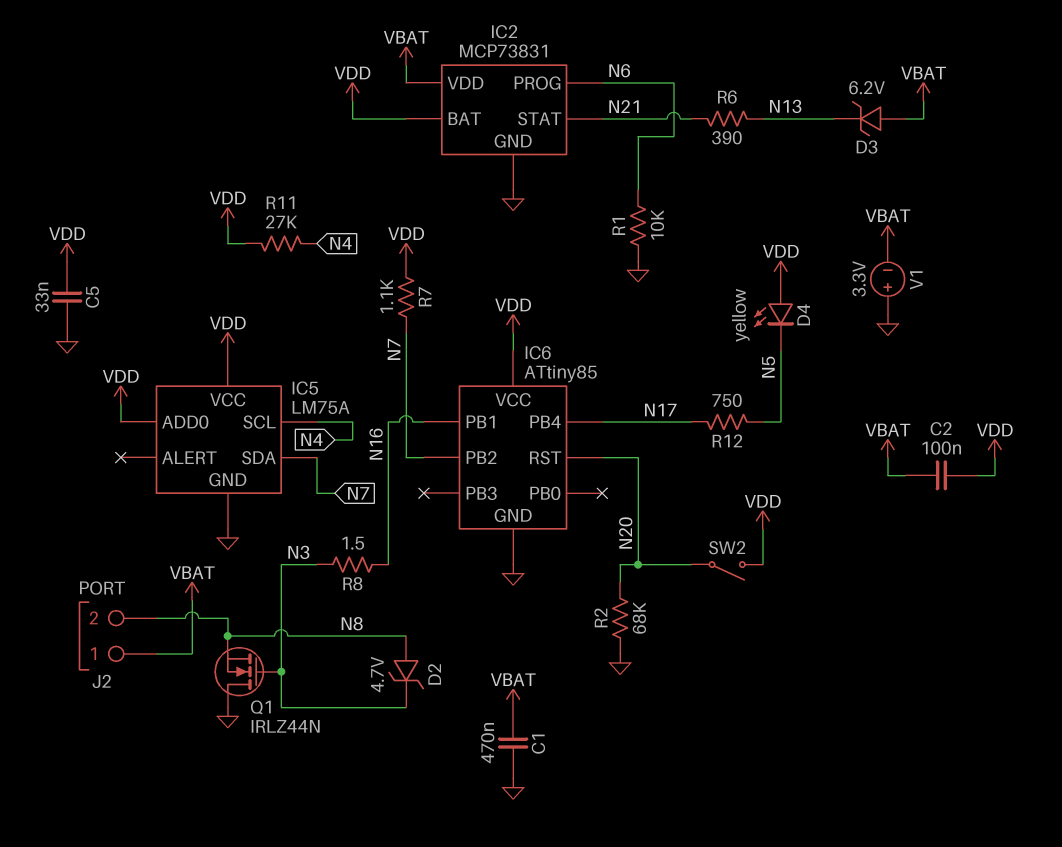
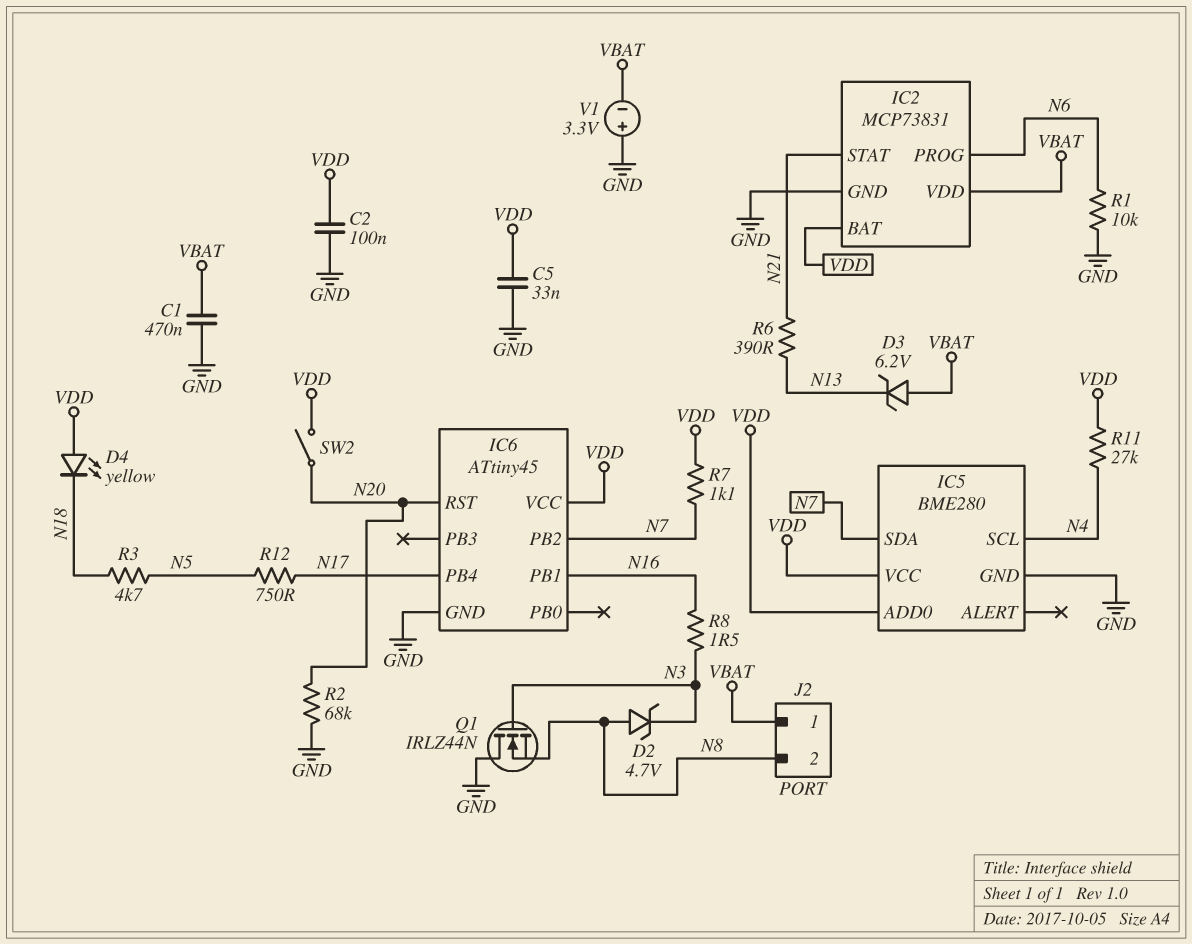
C2: 100nF (VBAT, VDD) -> 100nF (GND, VDD)
D4: LED yellow (A VDD, K N5) -> LED yellow (A VDD, K N18)
IC5: LM75A -> BME280
IC6: ATtiny85 -> ATtiny45
R3: none -> 4.7k (N5, N18)

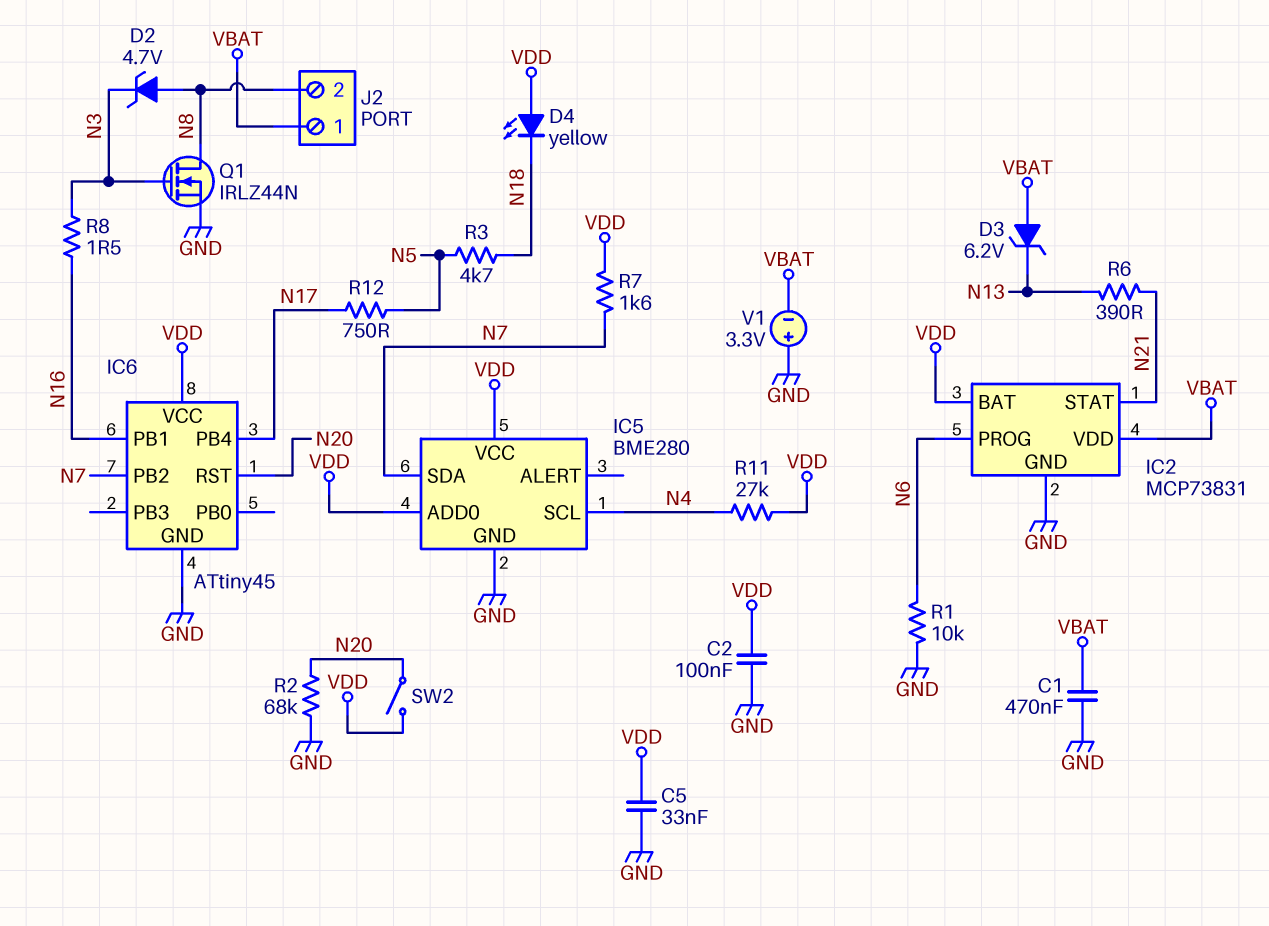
Q1: NMOS IRLZ44N (G N3, D GND, S N8) -> NMOS IRLZ44N (G N3, D N8, S GND)
R7: 1.1k (N7, VDD) -> 1.6k (N7, VDD)

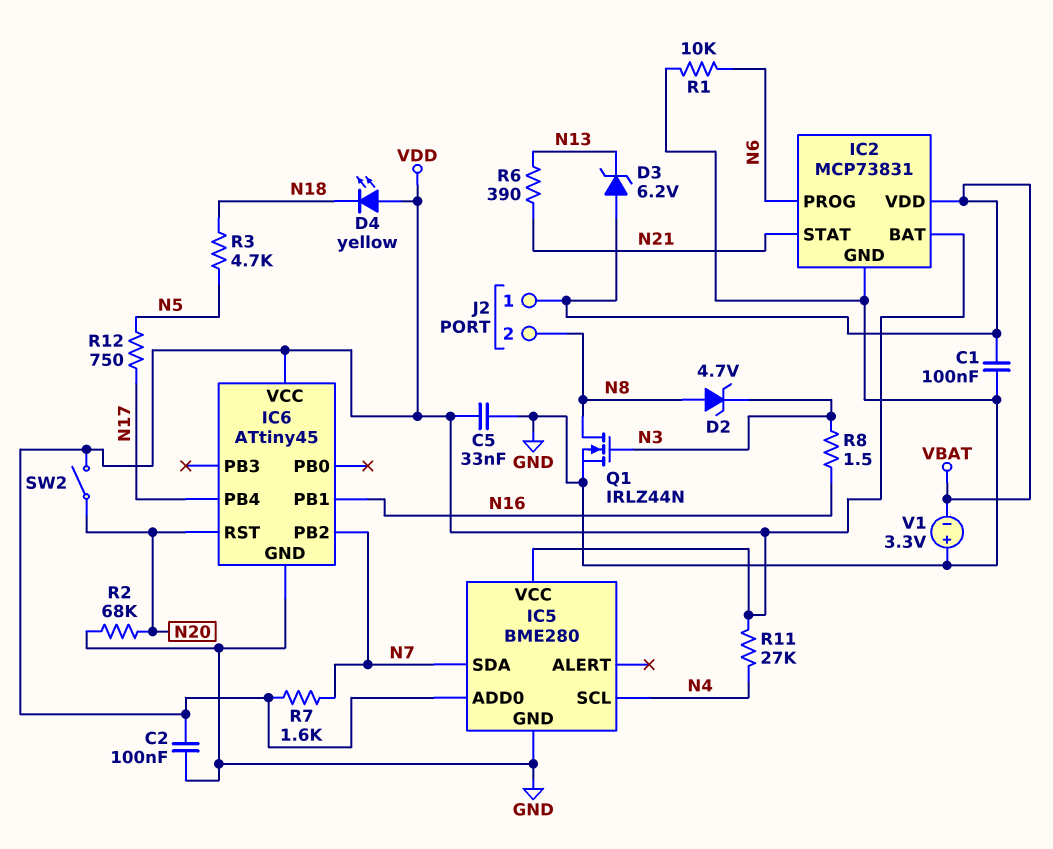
C1: 470nF (GND, VBAT) -> 100nF (GND, VBAT)

